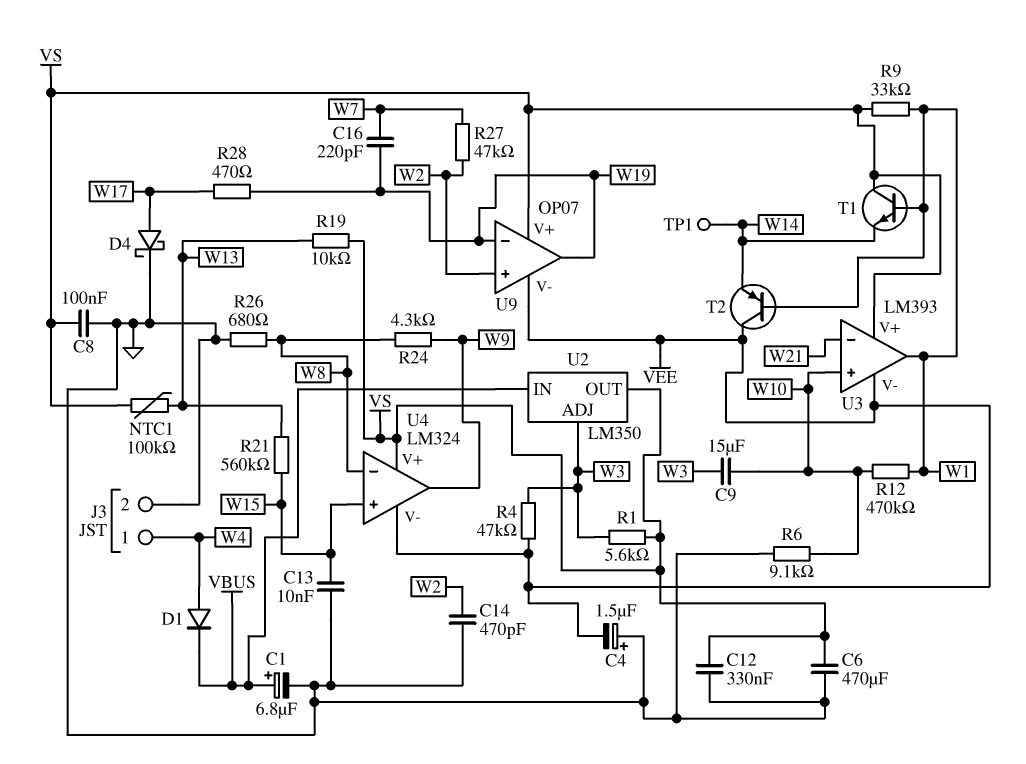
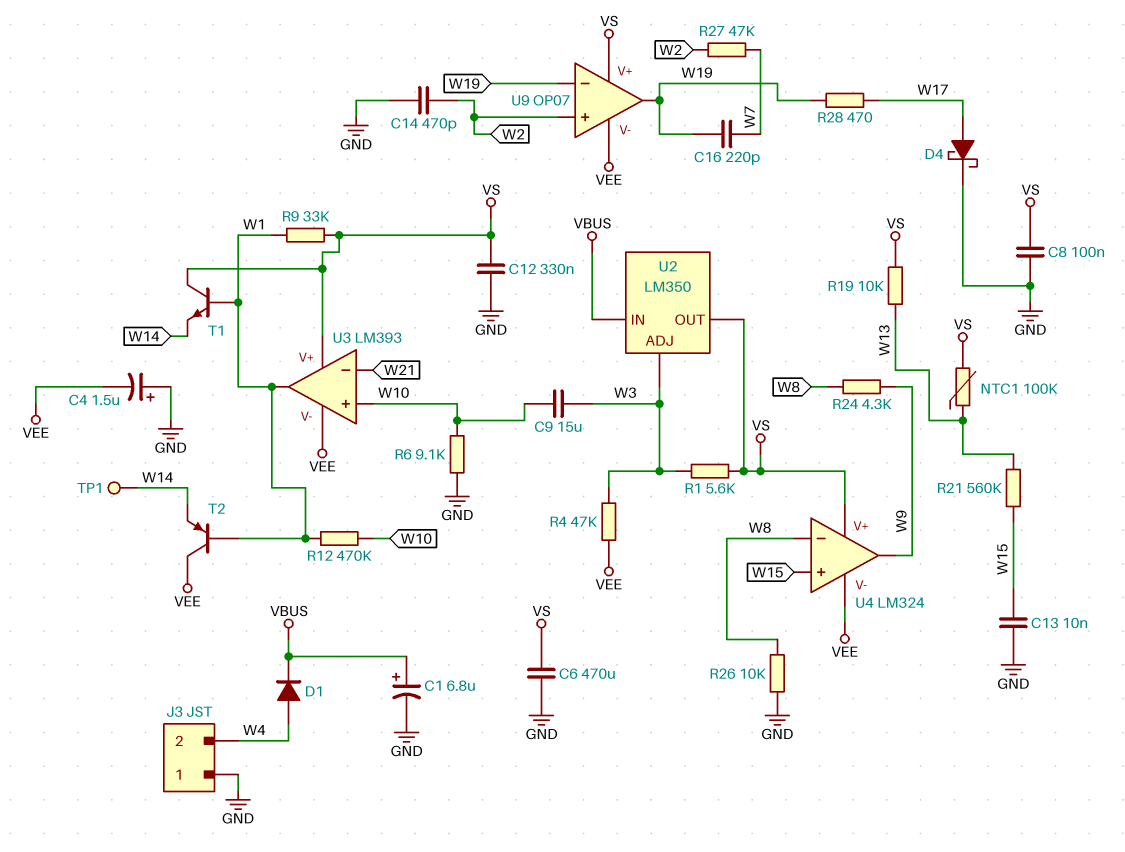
J3 pin 1: W4 -> GND
J3 pin 2: GND -> W4
R26: 680 (GND, W8) -> 10k (GND, W8)

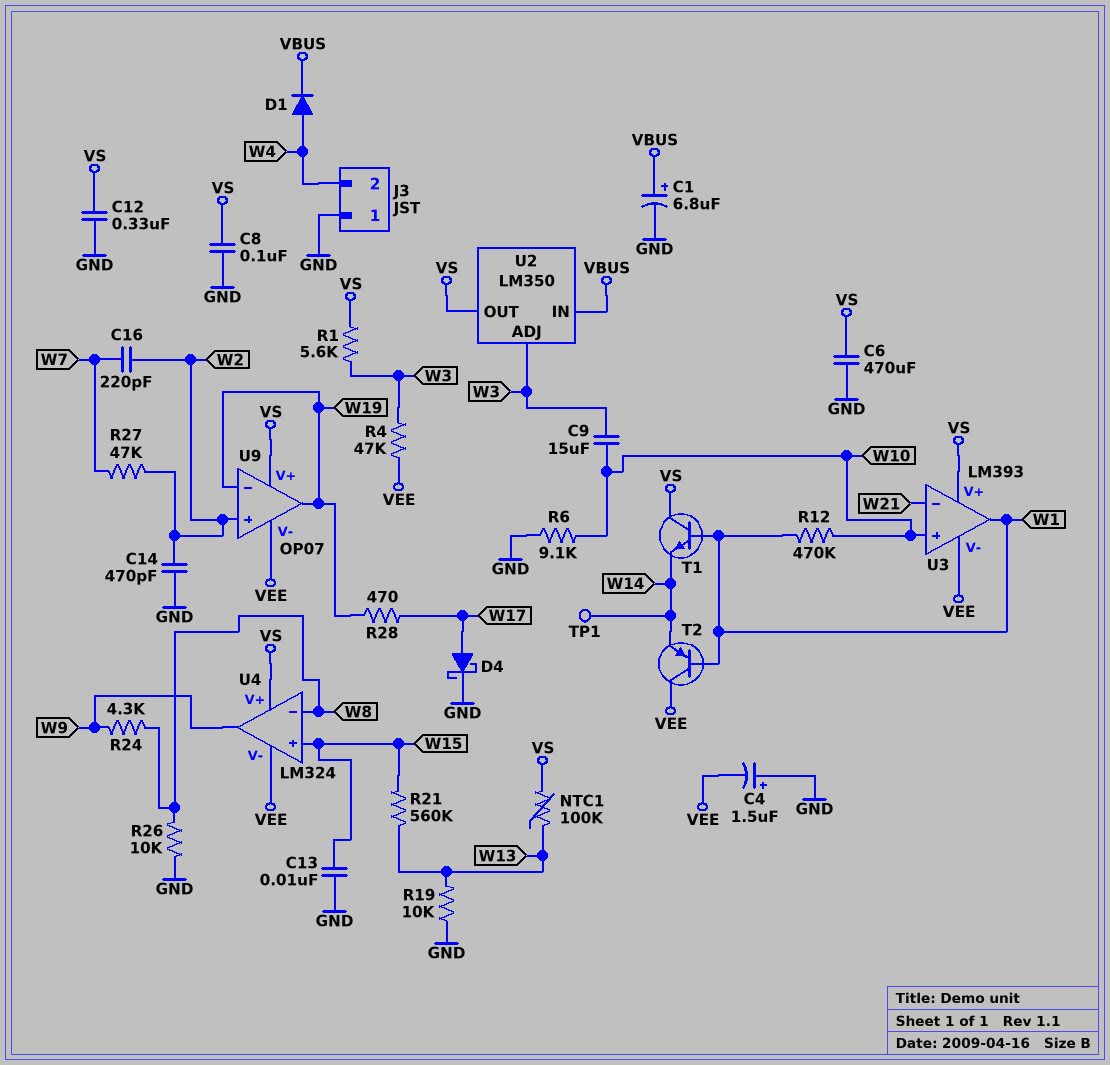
C16: 220pF (W7, W19) -> 220pF (W2, W7)
R9: 33k (VS, W1) -> none
R19: 10k (VS, W13) -> 10k (GND, W13)

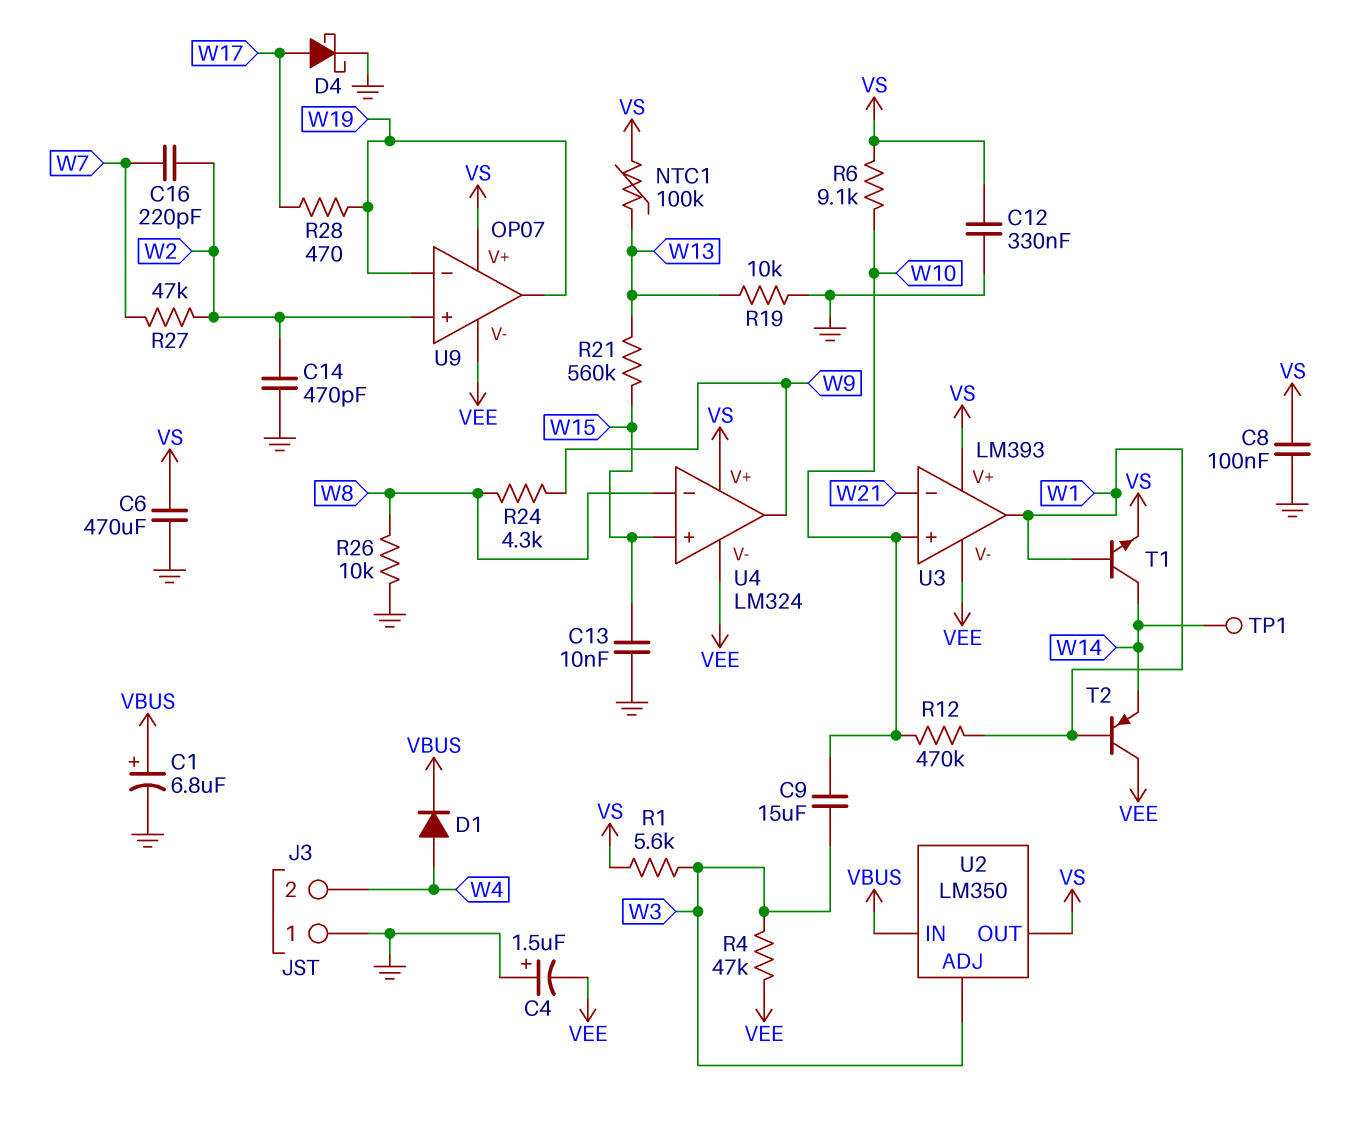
R6: 9.1k (GND, W10) -> 9.1k (VS, W10)
T1: NPN (B W1, C VS, E W14) -> NPN (B W1, C W14, E VS)

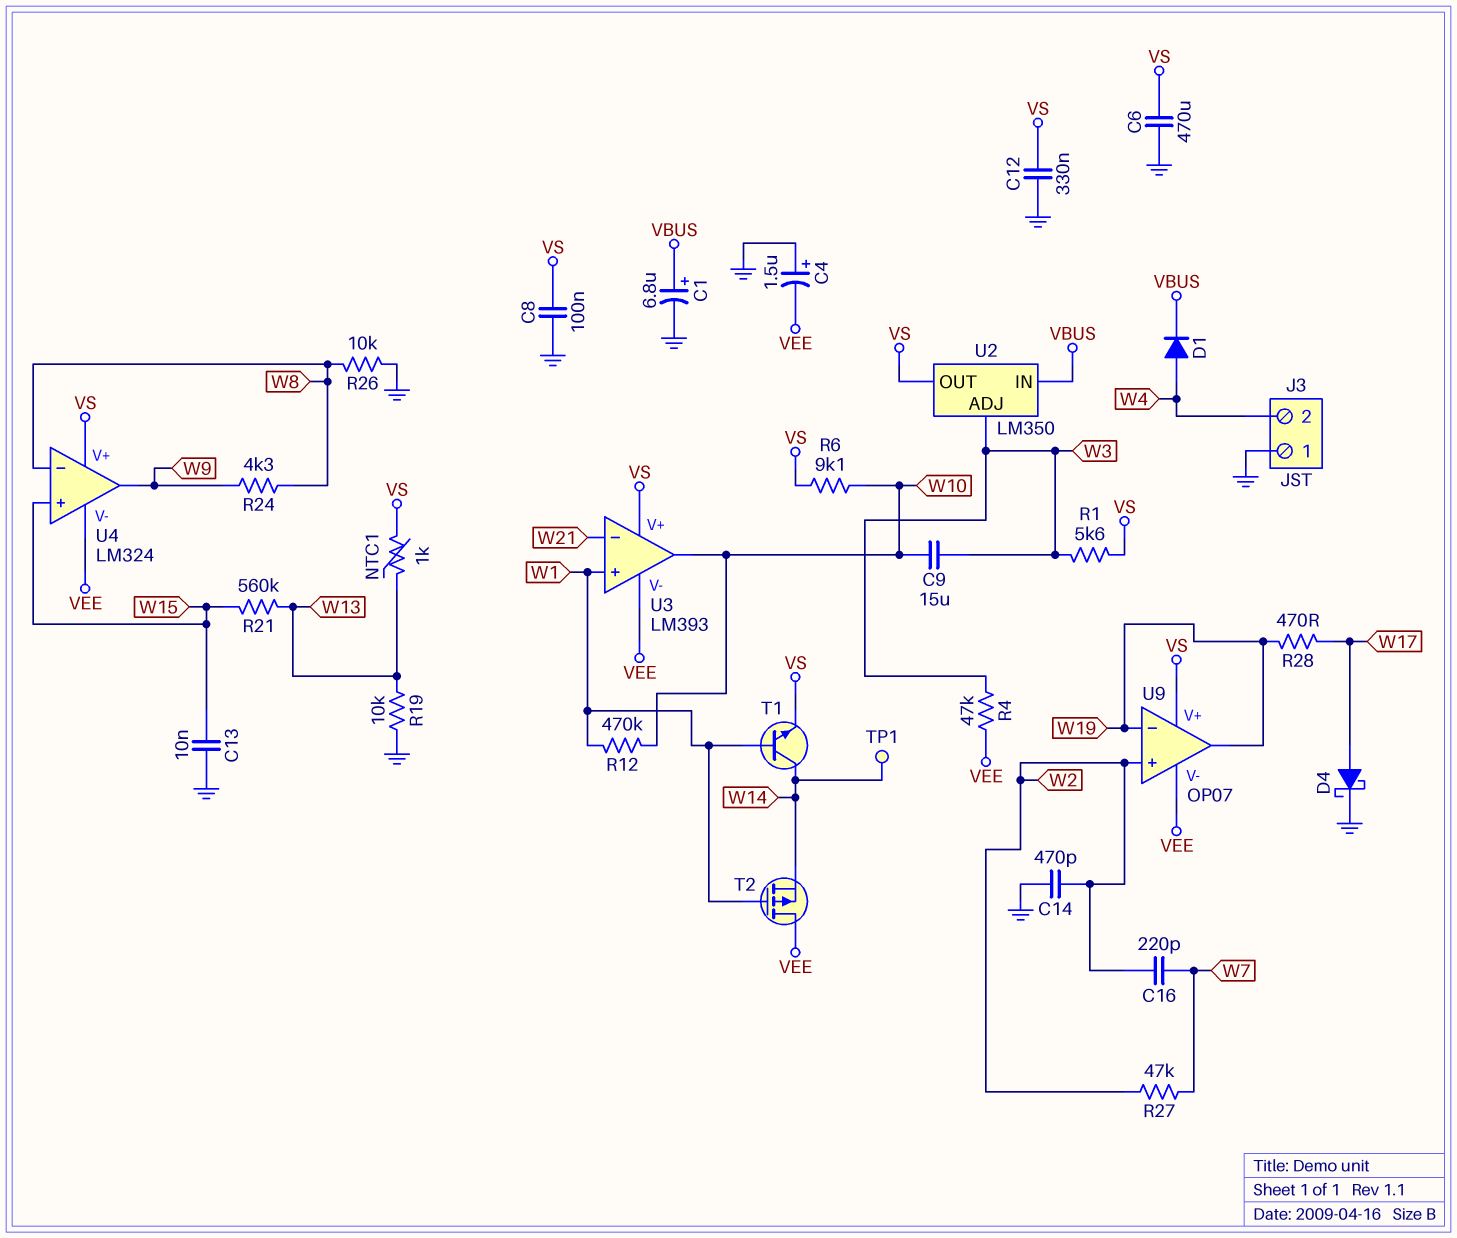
NTC1: 100k (VS, W13) -> 1k (VS, W13)
T2: PNP (B W1, C VEE, E W14) -> PMOS (G W1, D VEE, S W14)
U3 pin in+: W10 -> W1
U3 pin out: W1 -> W10

